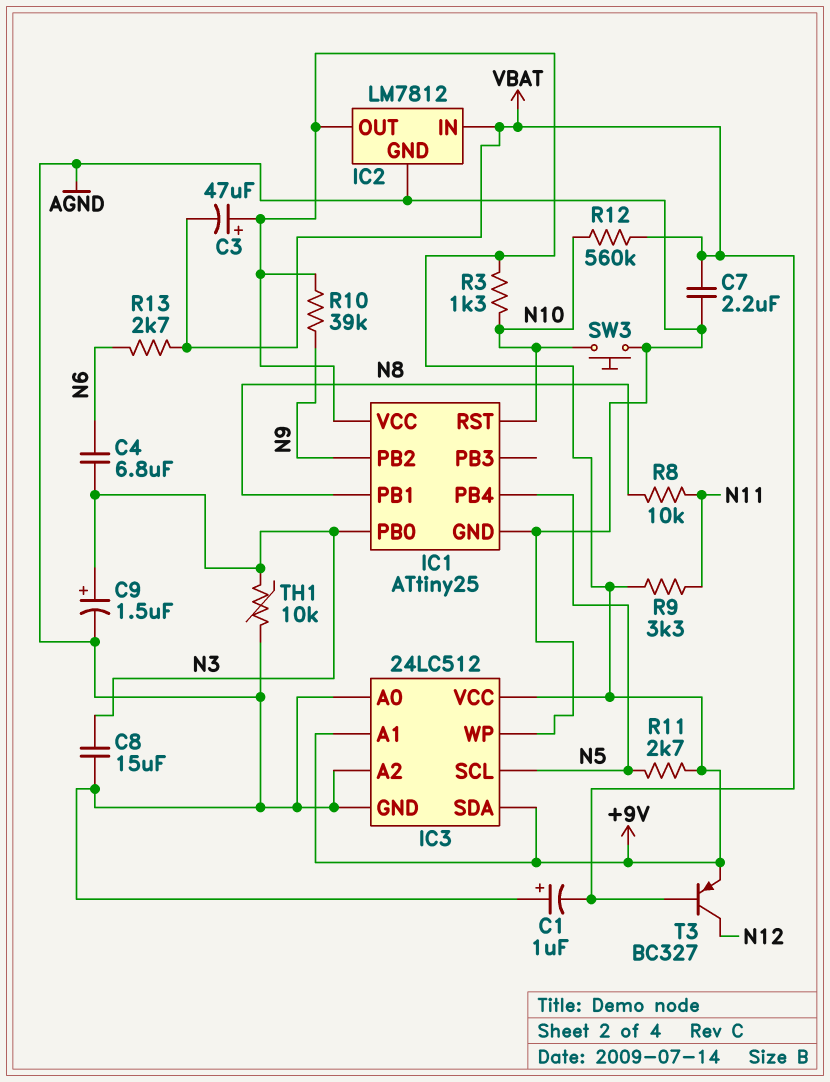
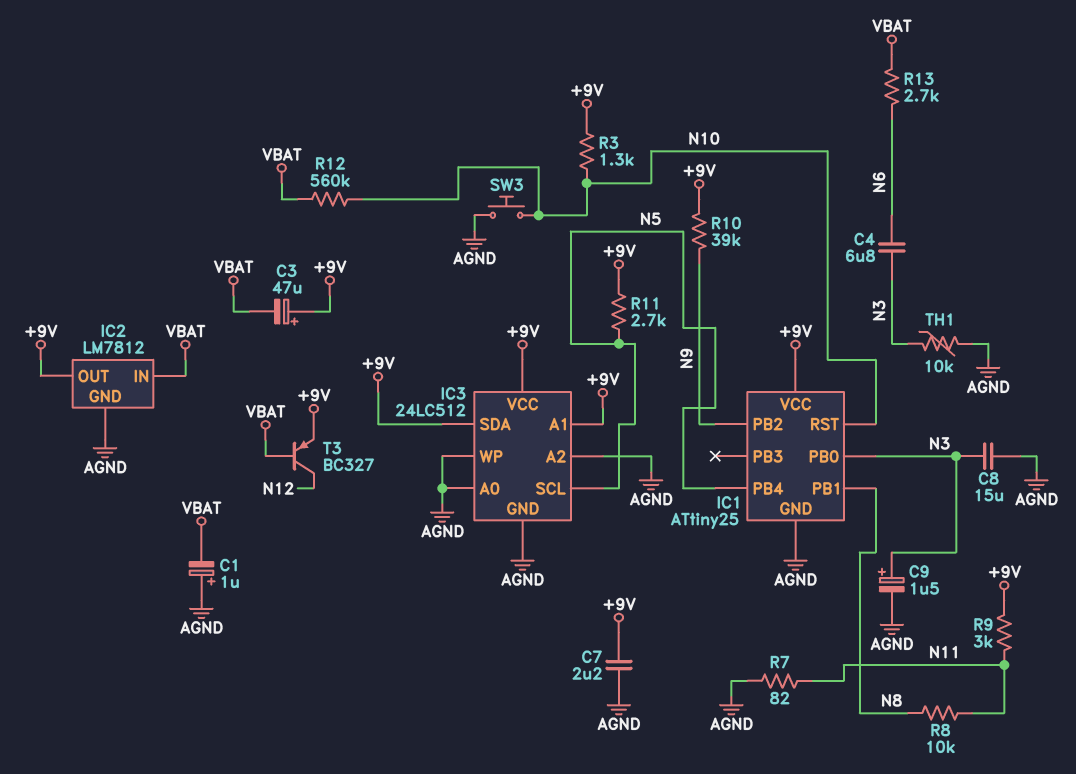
C7: 2.2uF (AGND, VBAT) -> 2.2uF (+9V, AGND)
R7: none -> 82 (AGND, N11)
R9: 3.3k (+9V, N11) -> 3k (+9V, N11)

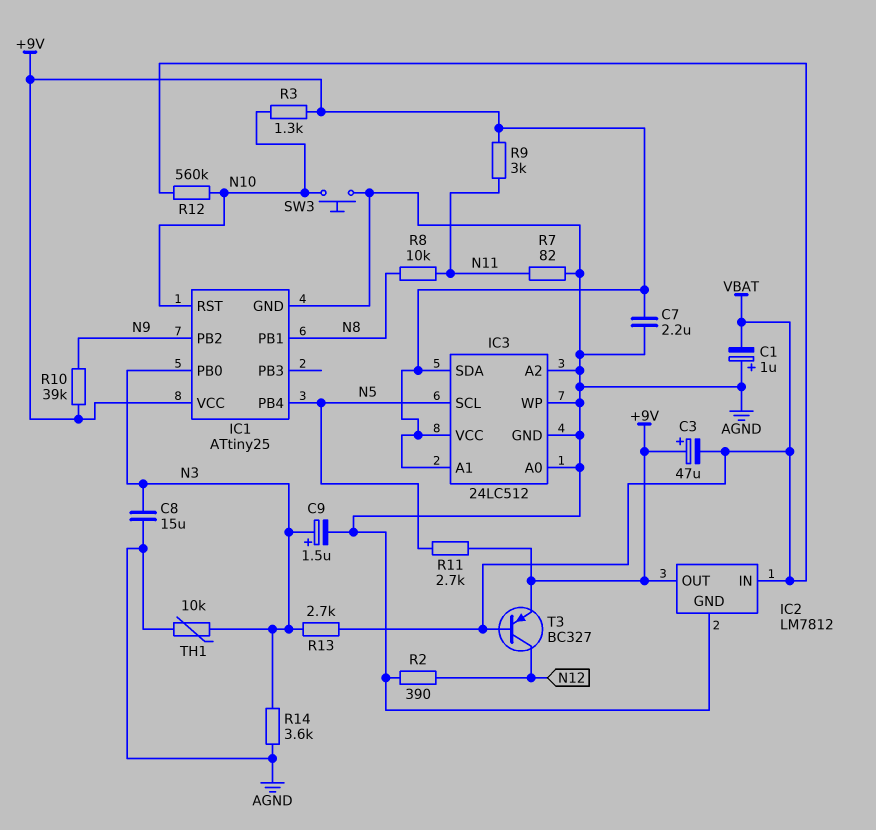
C4: 6.8uF (N3, N6) -> none
R2: none -> 390 (AGND, N12)
R13: 2.7k (N6, VBAT) -> 2.7k (N3, VBAT)
R14: none -> 3.6k (AGND, N3)

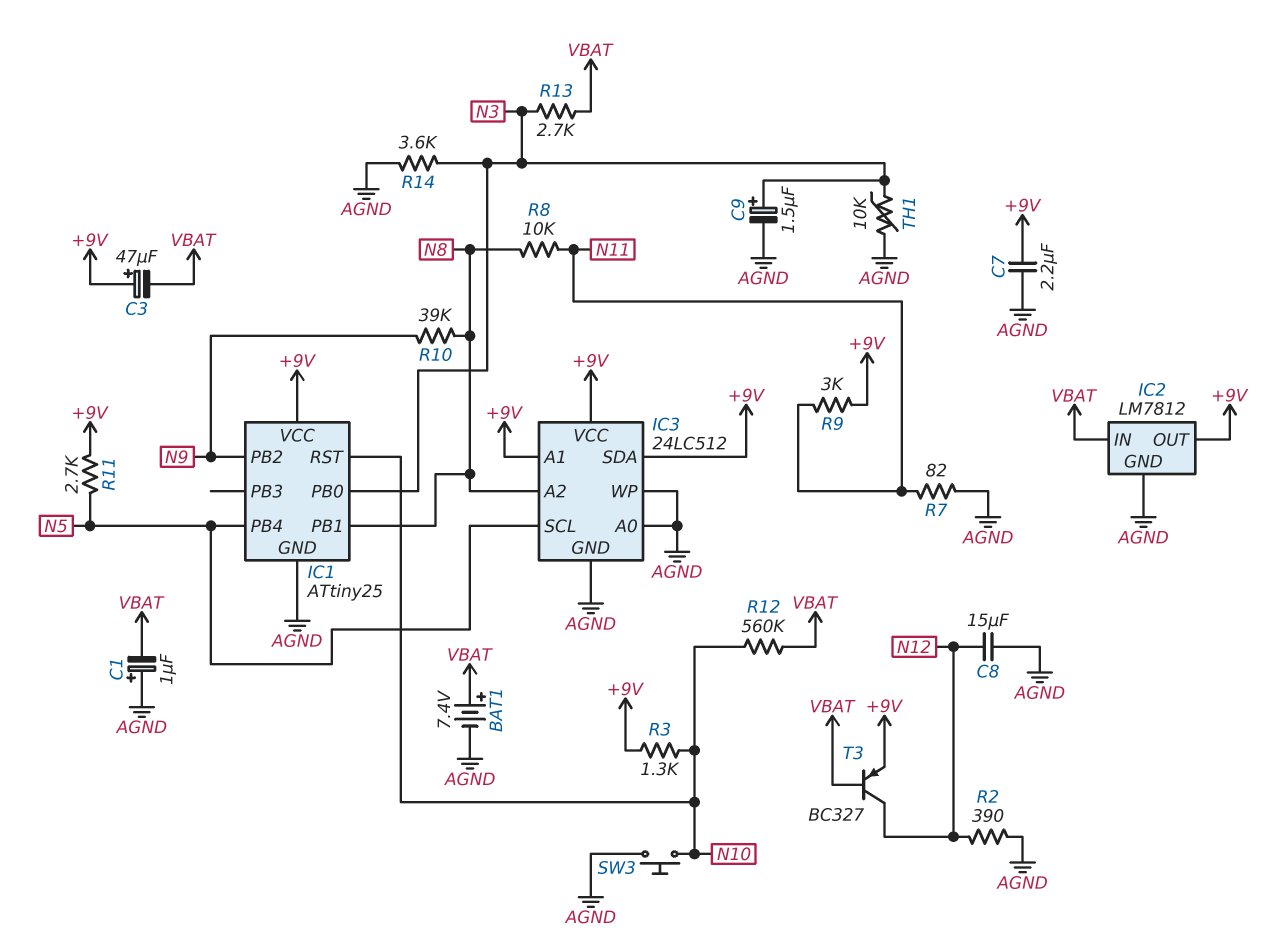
BAT1: none -> 7.4V (plus VBAT, minus AGND)
C8: 15uF (AGND, N3) -> 15uF (AGND, N12)
IC3 pin A2: AGND -> N8
R10: 39k (+9V, N9) -> 39k (N8, N9)

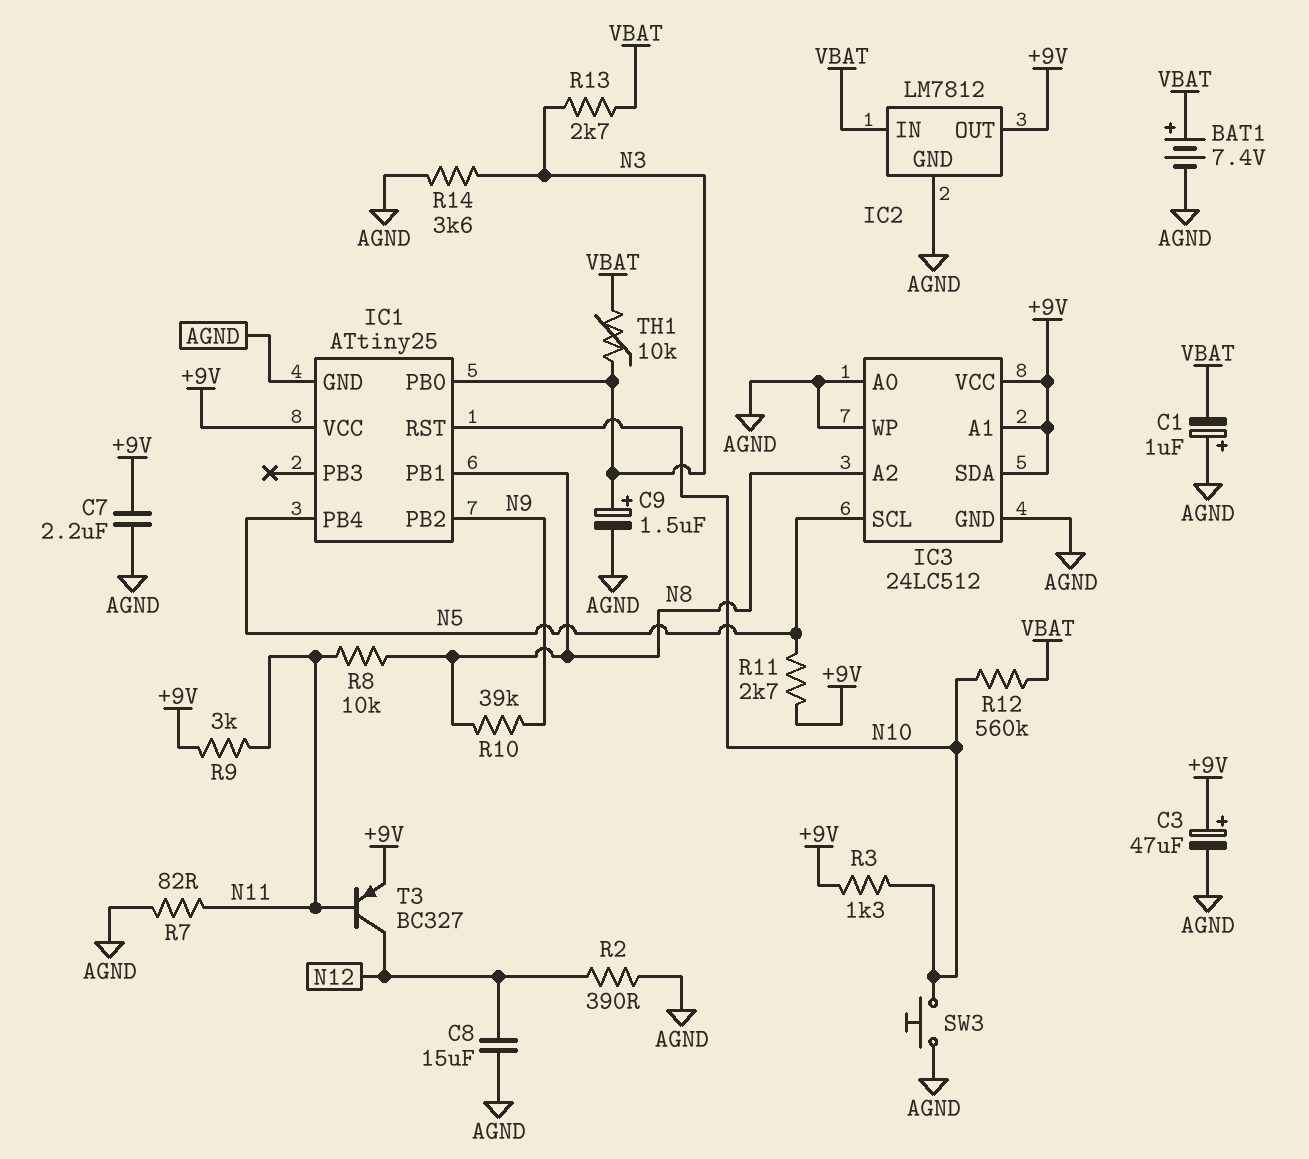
C3: 47uF (plus +9V, minus VBAT) -> 47uF (plus +9V, minus AGND)
T3: PNP BC327 (B VBAT, C N12, E +9V) -> PNP BC327 (B N11, C N12, E +9V)
TH1: 10k (AGND, N3) -> 10k (N3, VBAT)

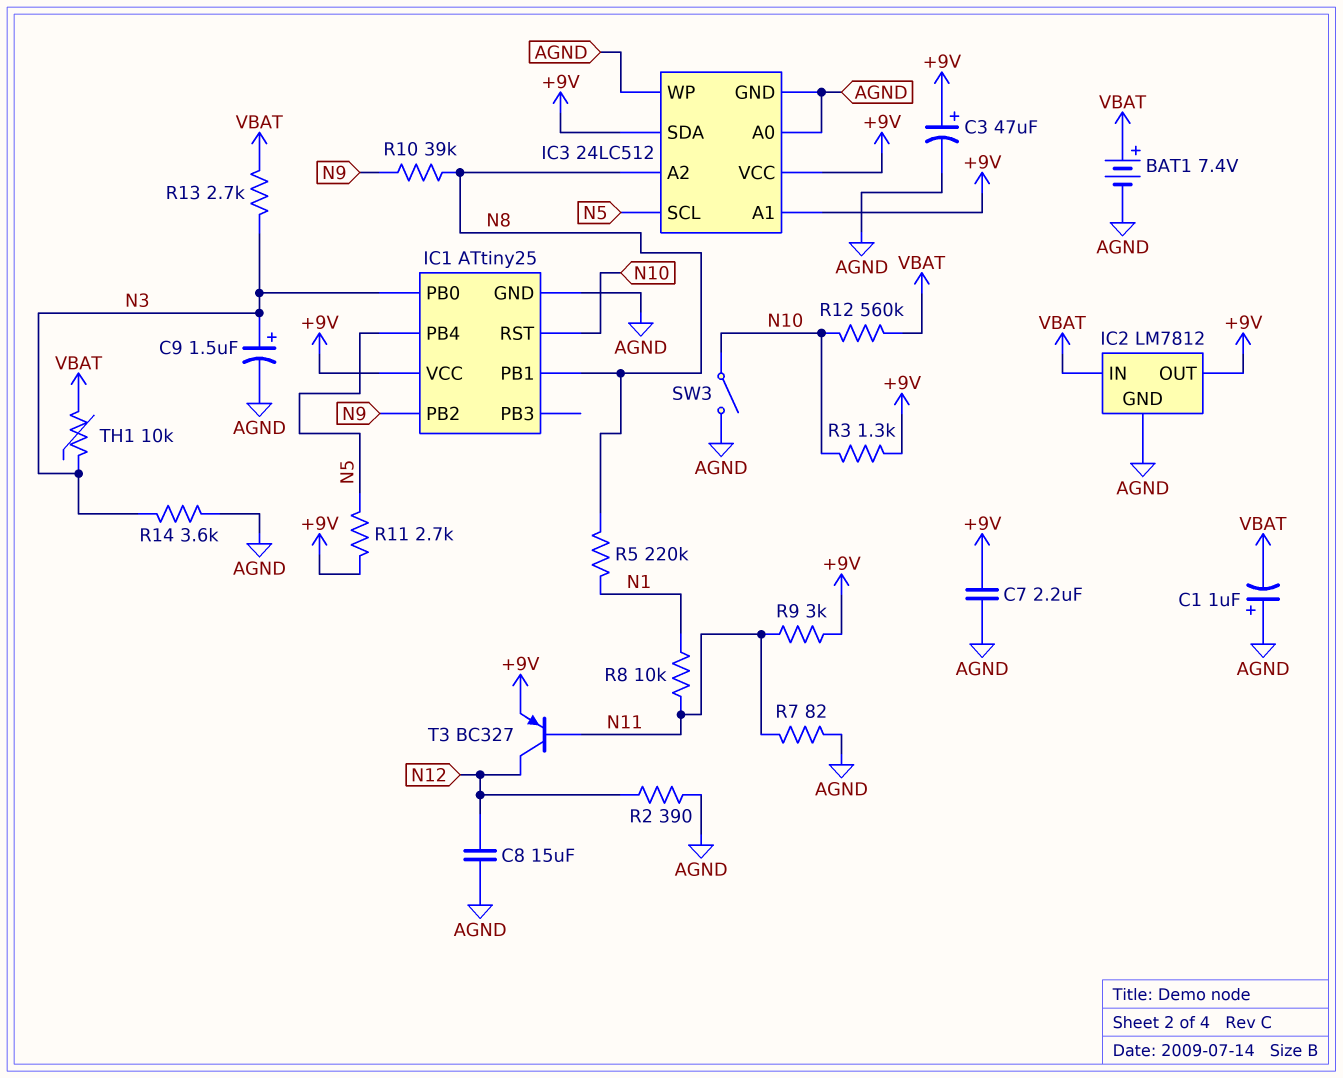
R5: none -> 220k (N1, N8)
R8: 10k (N8, N11) -> 10k (N1, N11)
SW3: button (AGND, N10) -> switch (AGND, N10)

